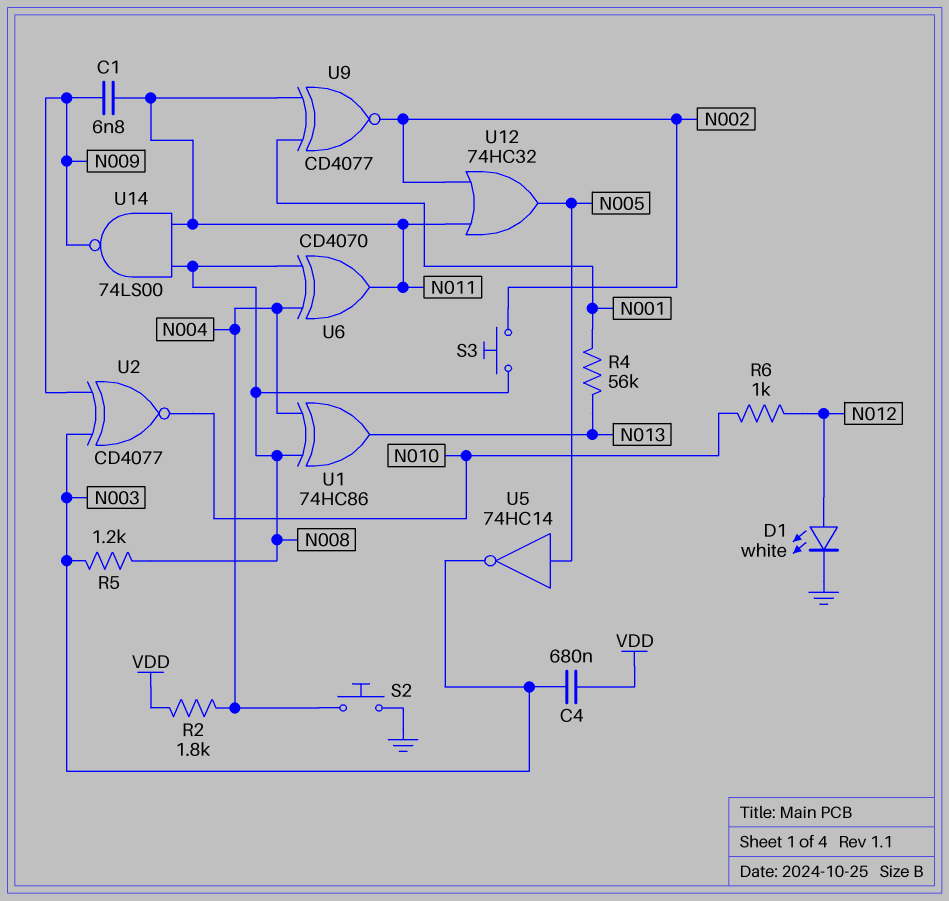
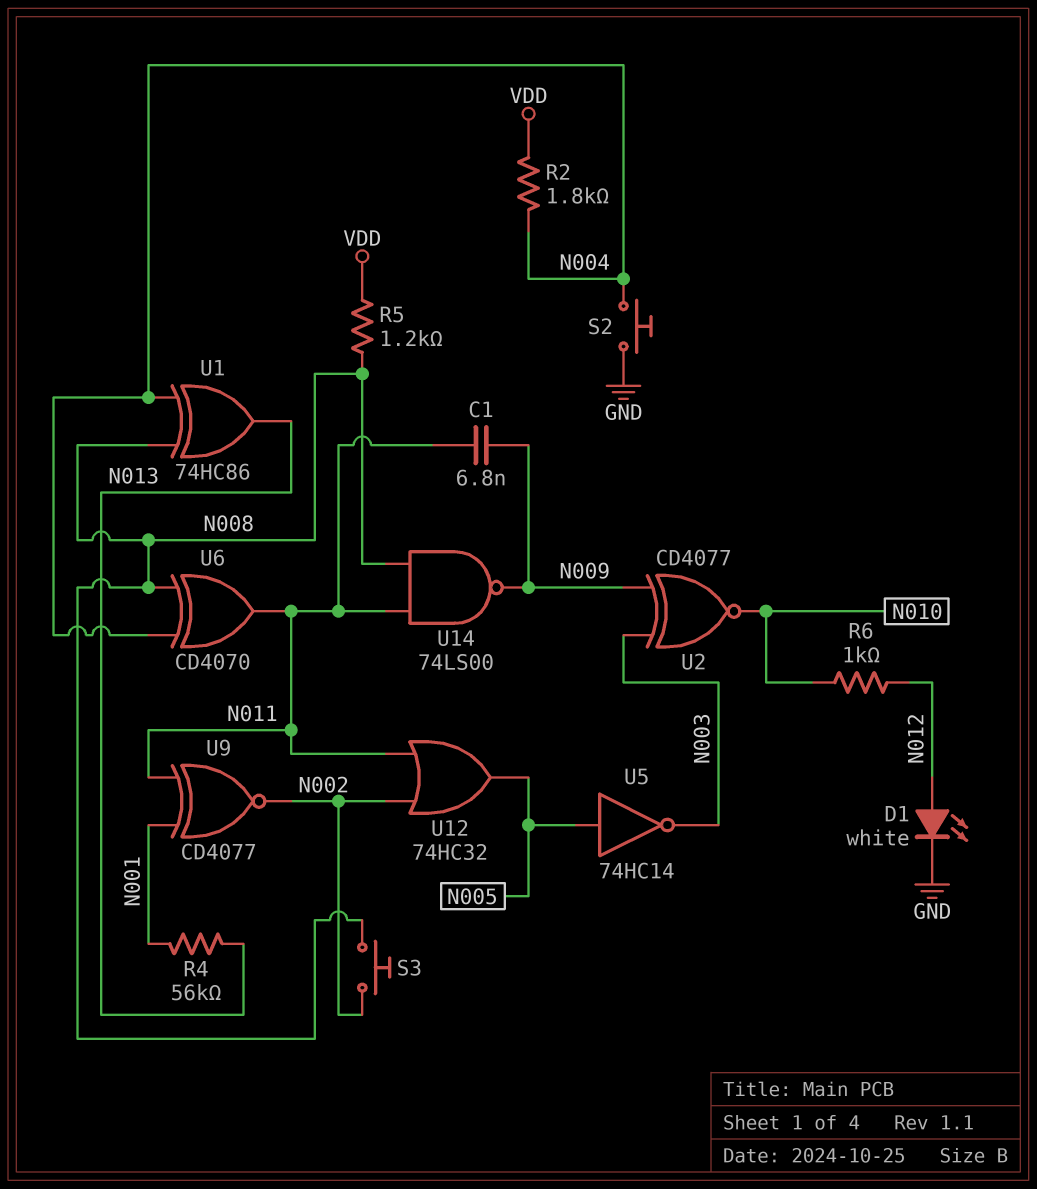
C4: 680nF (N003, VDD) -> none
R5: 1.2k (N003, N008) -> 1.2k (N008, VDD)

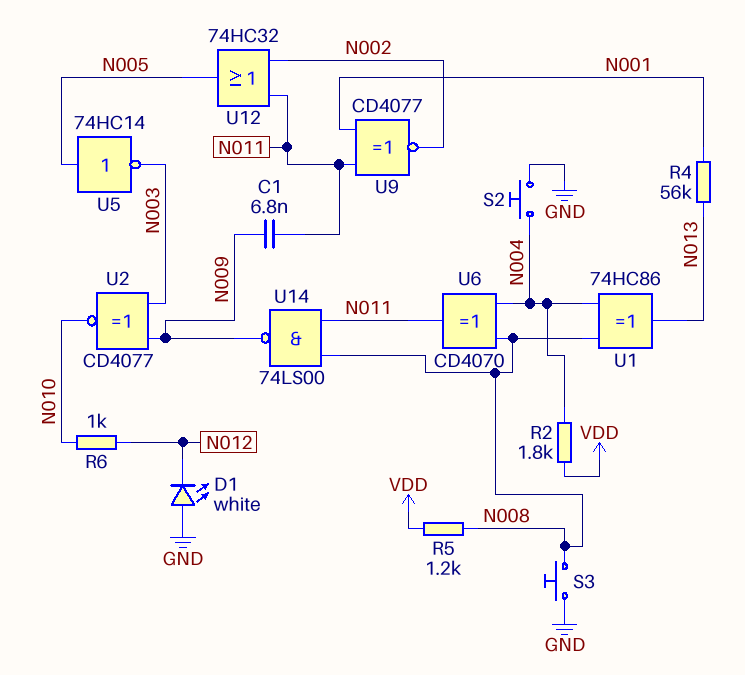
D1: LED white (A N012, K GND) -> LED white (A GND, K N012)
S3: button (N002, N008) -> button (GND, N008)

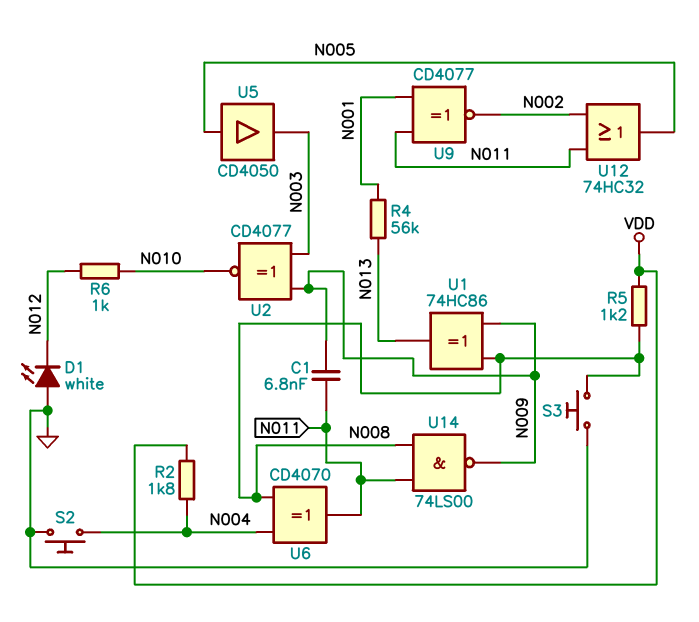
U1: XOR 74HC86 (in N004, in N008, out N013) -> XOR 74HC86 (in N008, in N009, out N013)
U5: NOT 74HC14 (in N005, out N003) -> buffer CD4050 (in N005, out N003)

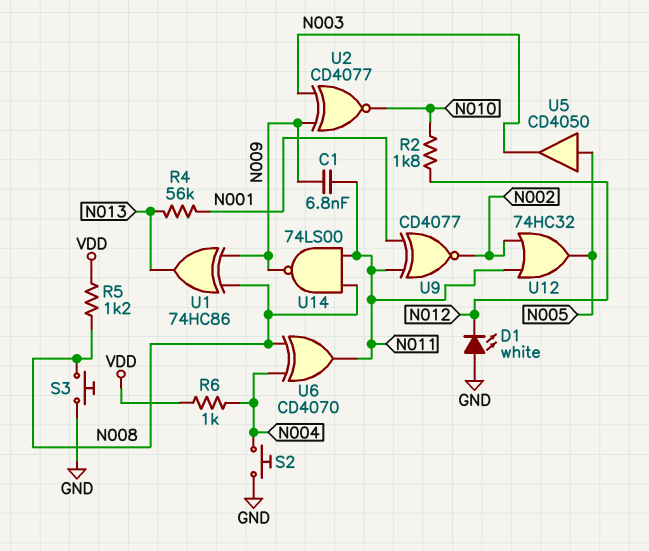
R2: 1.8k (N004, VDD) -> 1.8k (N010, N012)
R6: 1k (N010, N012) -> 1k (N004, VDD)

